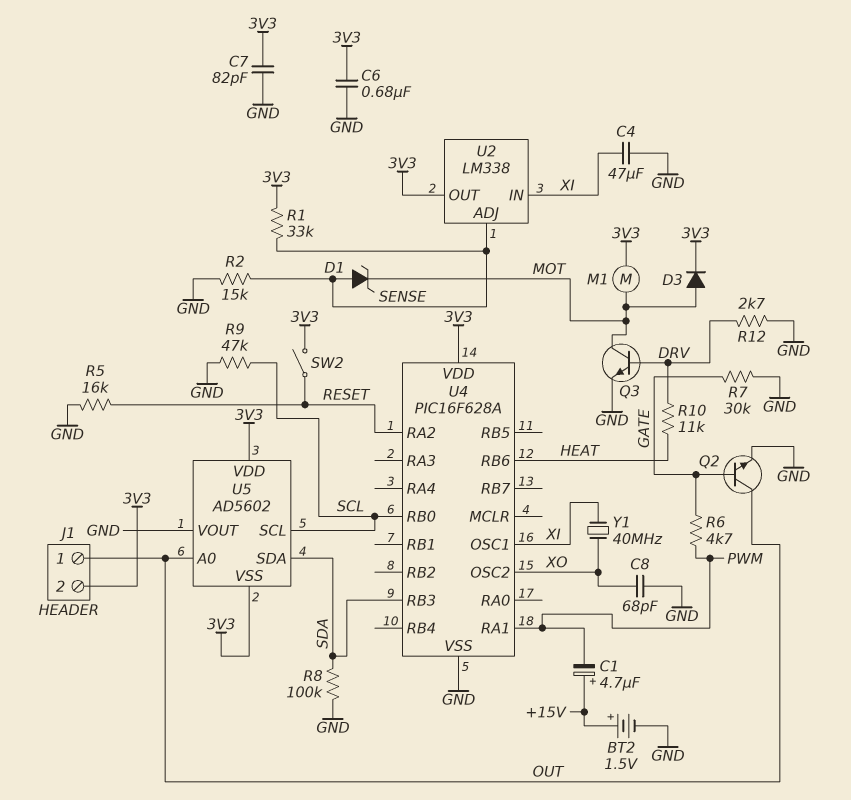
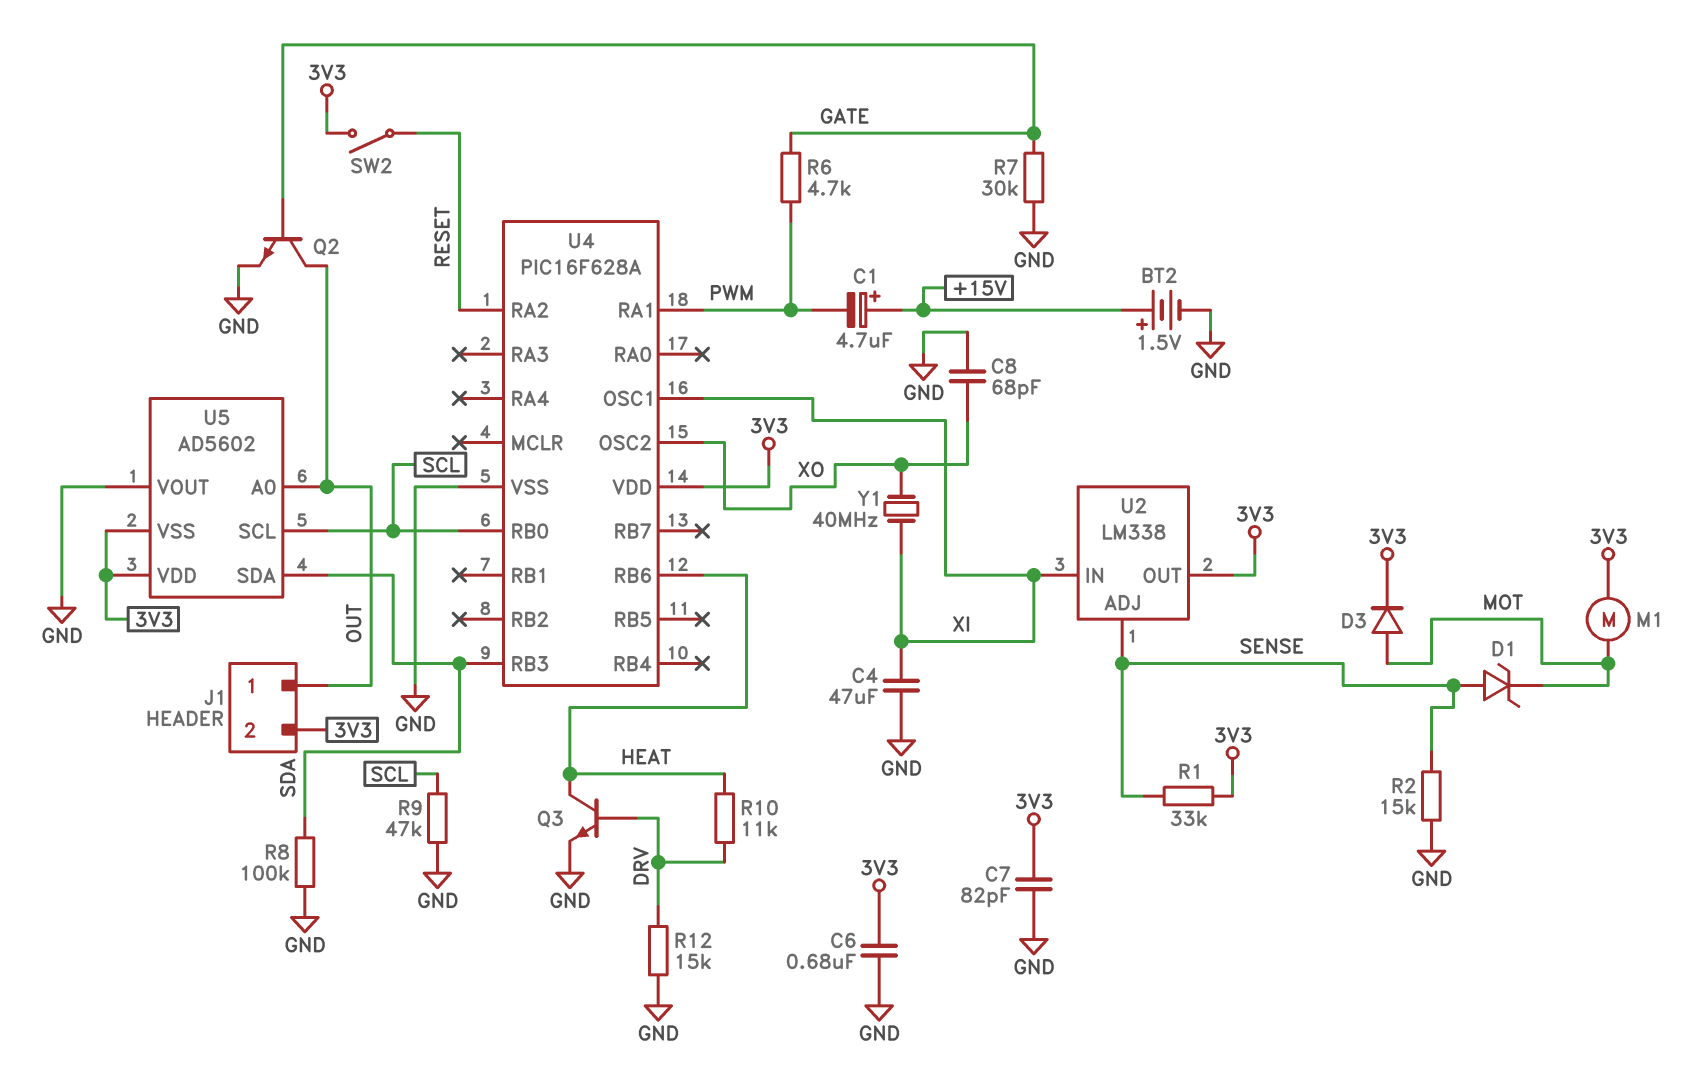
Q3: NPN (B DRV, C MOT, E GND) -> NPN (B DRV, C HEAT, E GND)
R5: 16k (GND, RESET) -> none
R12: 2.7k (DRV, GND) -> 15k (DRV, GND)

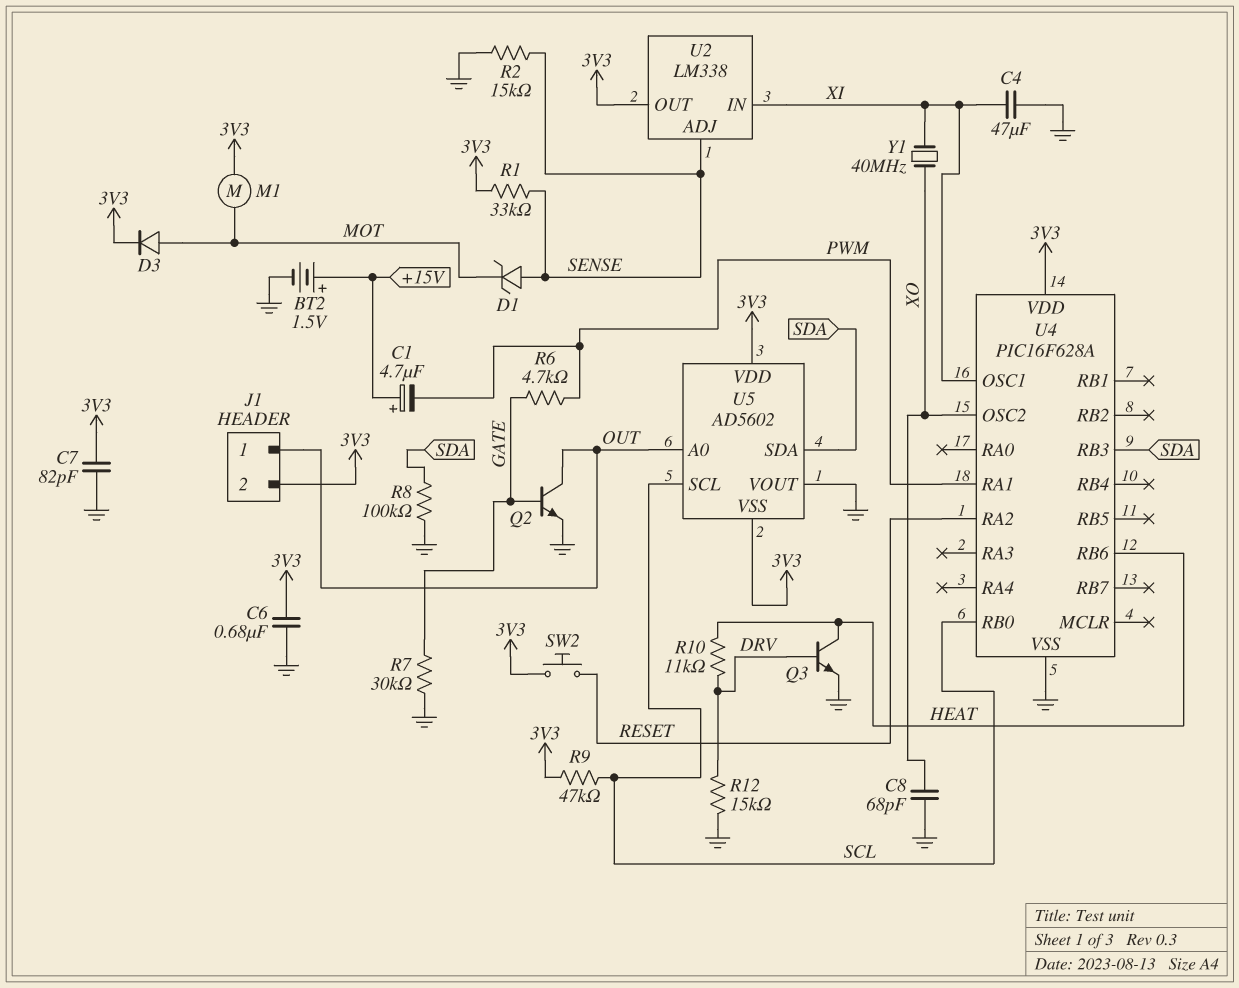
R9: 47k (GND, SCL) -> 47k (3V3, SCL)
SW2: switch (3V3, RESET) -> button (3V3, RESET)

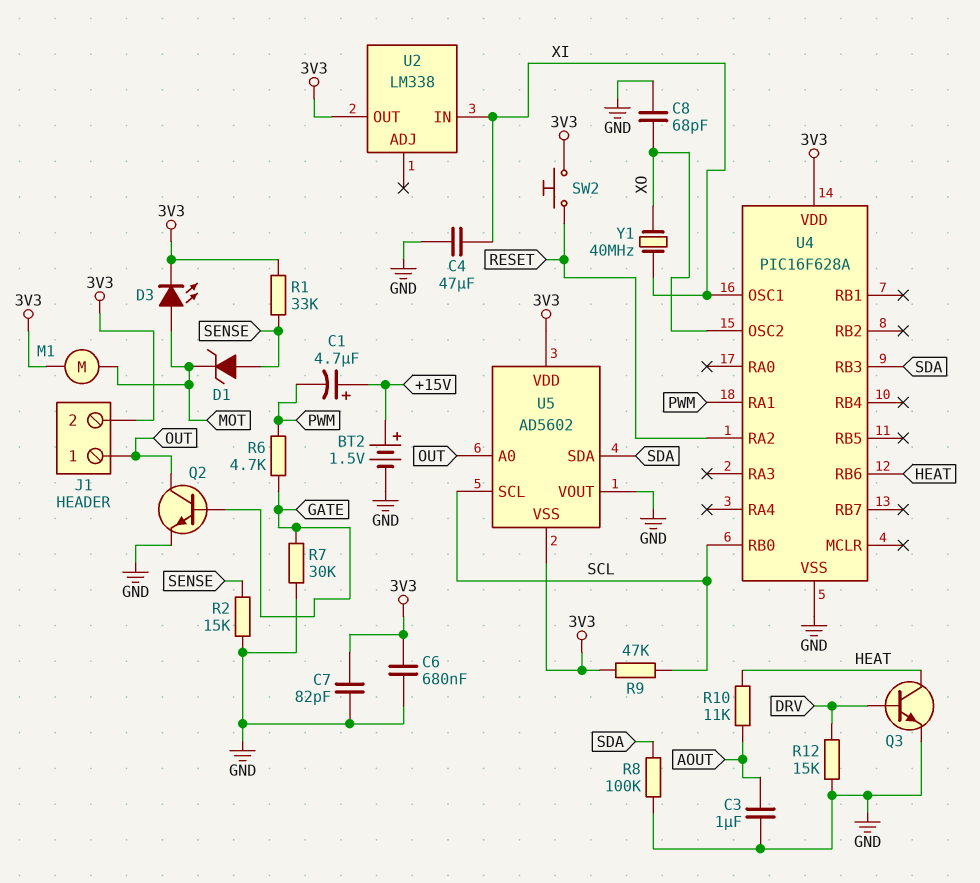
C3: none -> 1uF (AOUT, GND)
D3: diode (A MOT, K 3V3) -> LED (A MOT, K 3V3)
R10: 11k (DRV, HEAT) -> 11k (AOUT, HEAT)
U2 pin ADJ: SENSE -> none

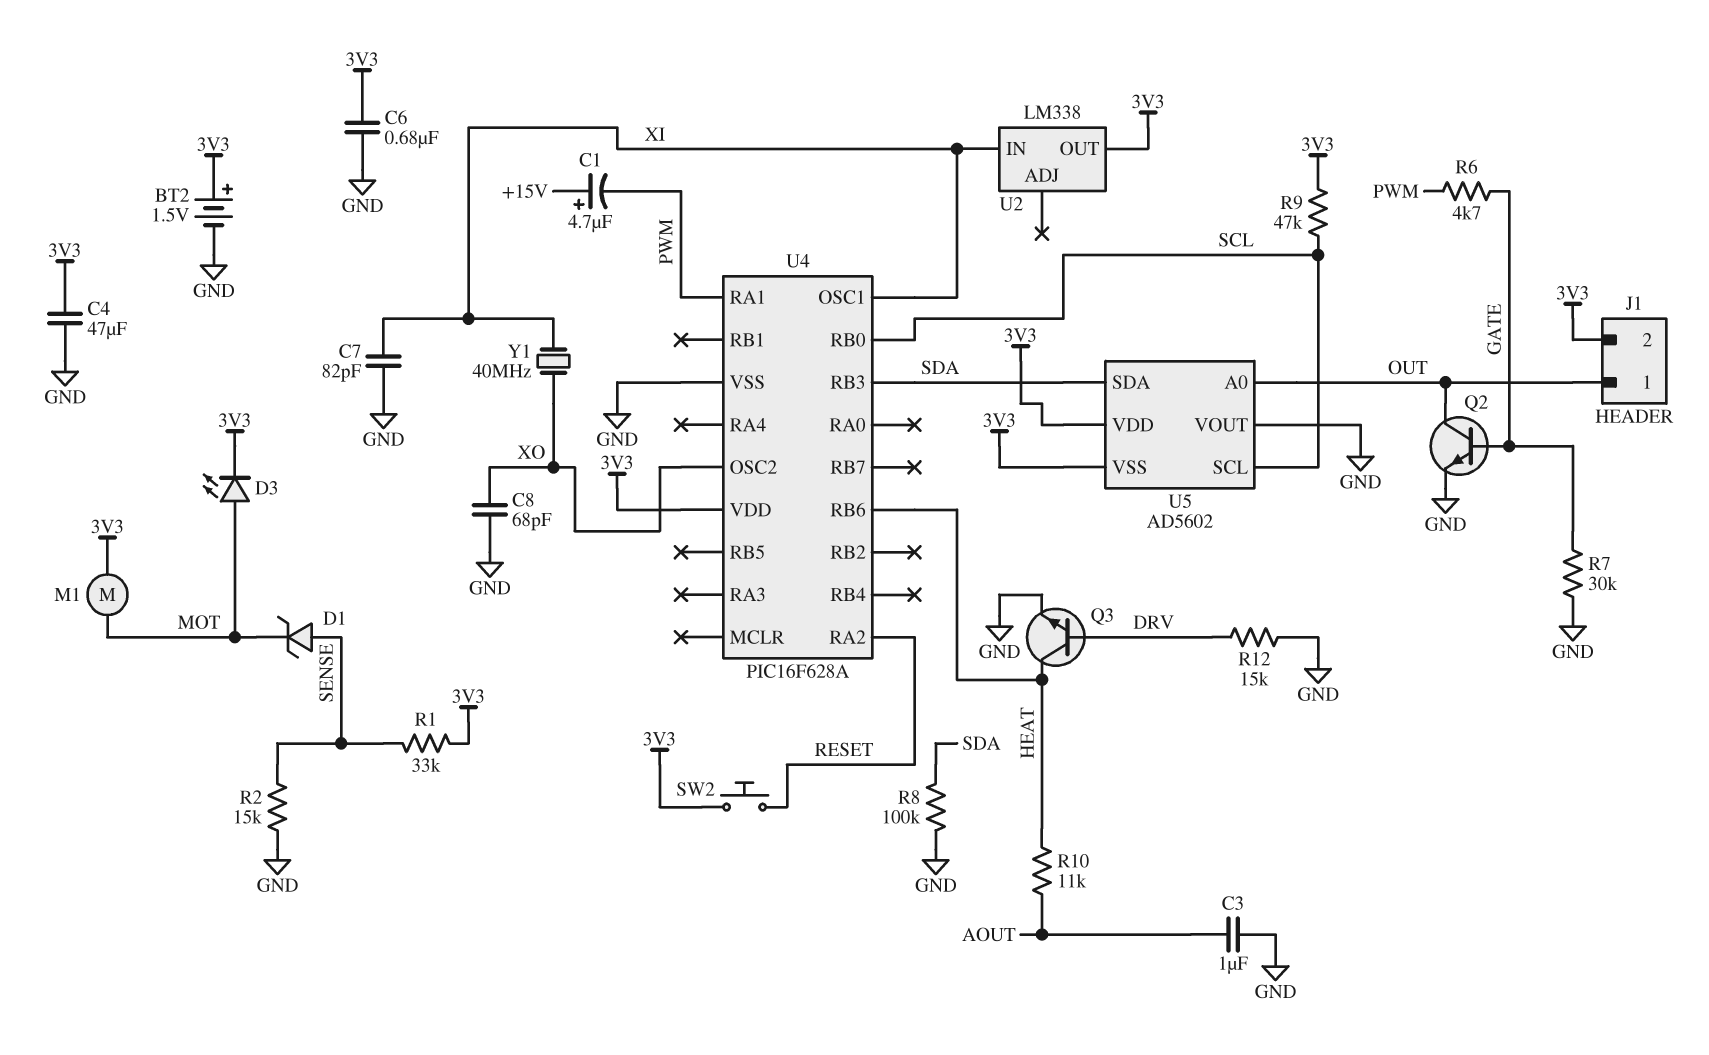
BT2: 1.5V (plus +15V, minus GND) -> 1.5V (plus 3V3, minus GND)
C4: 47uF (GND, XI) -> 47uF (3V3, GND)
C7: 82pF (3V3, GND) -> 82pF (GND, XI)

